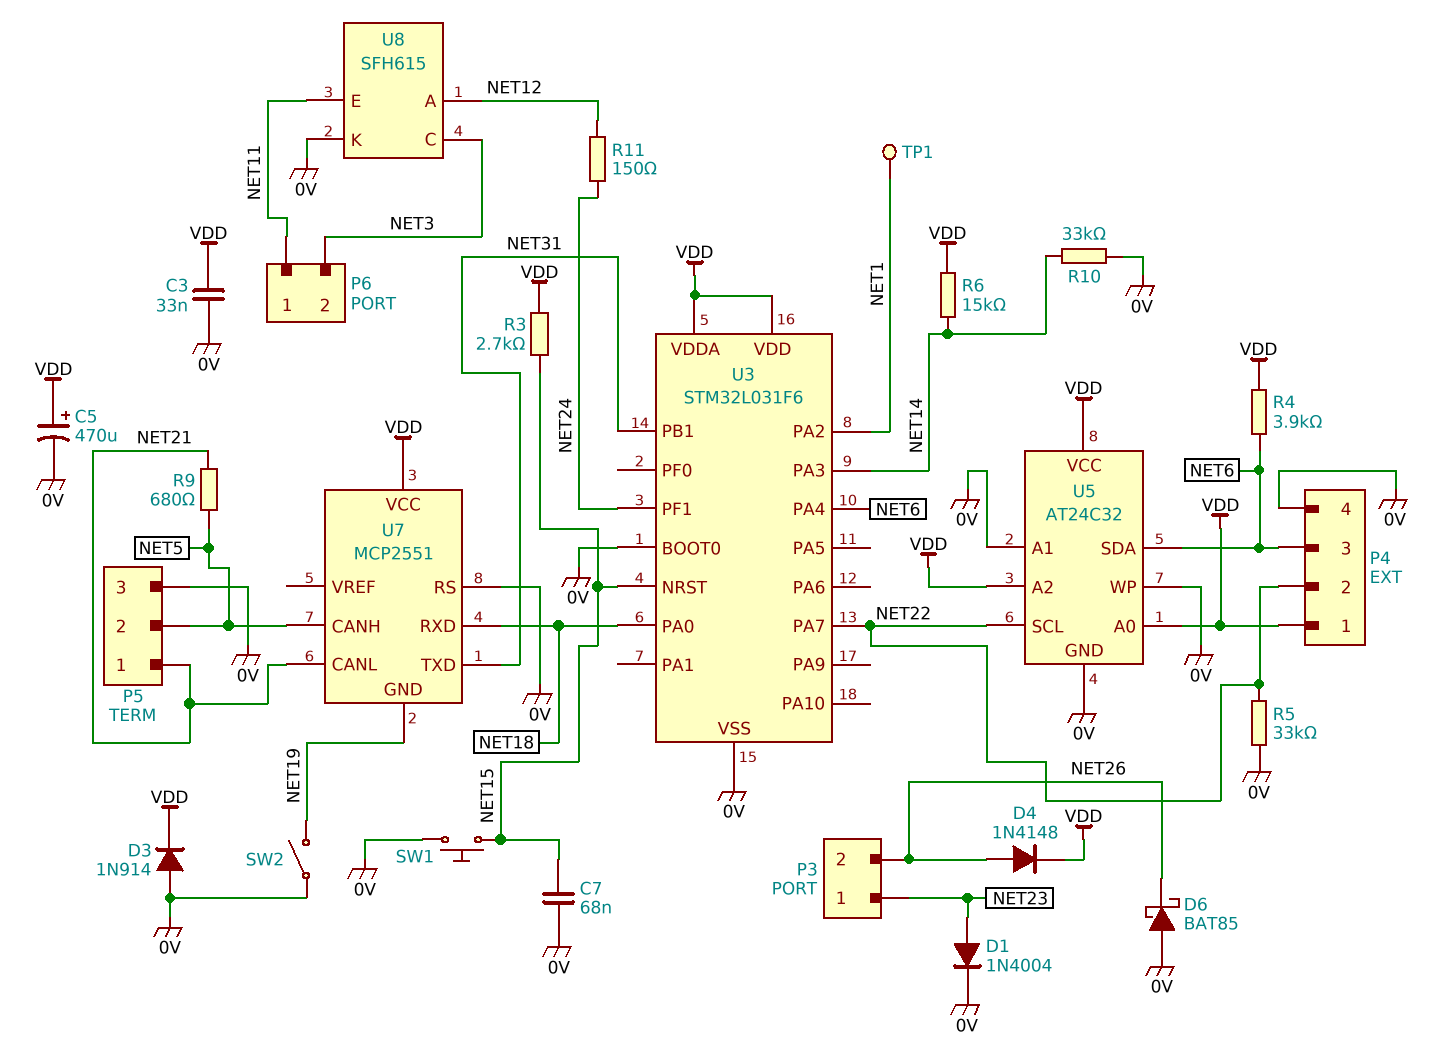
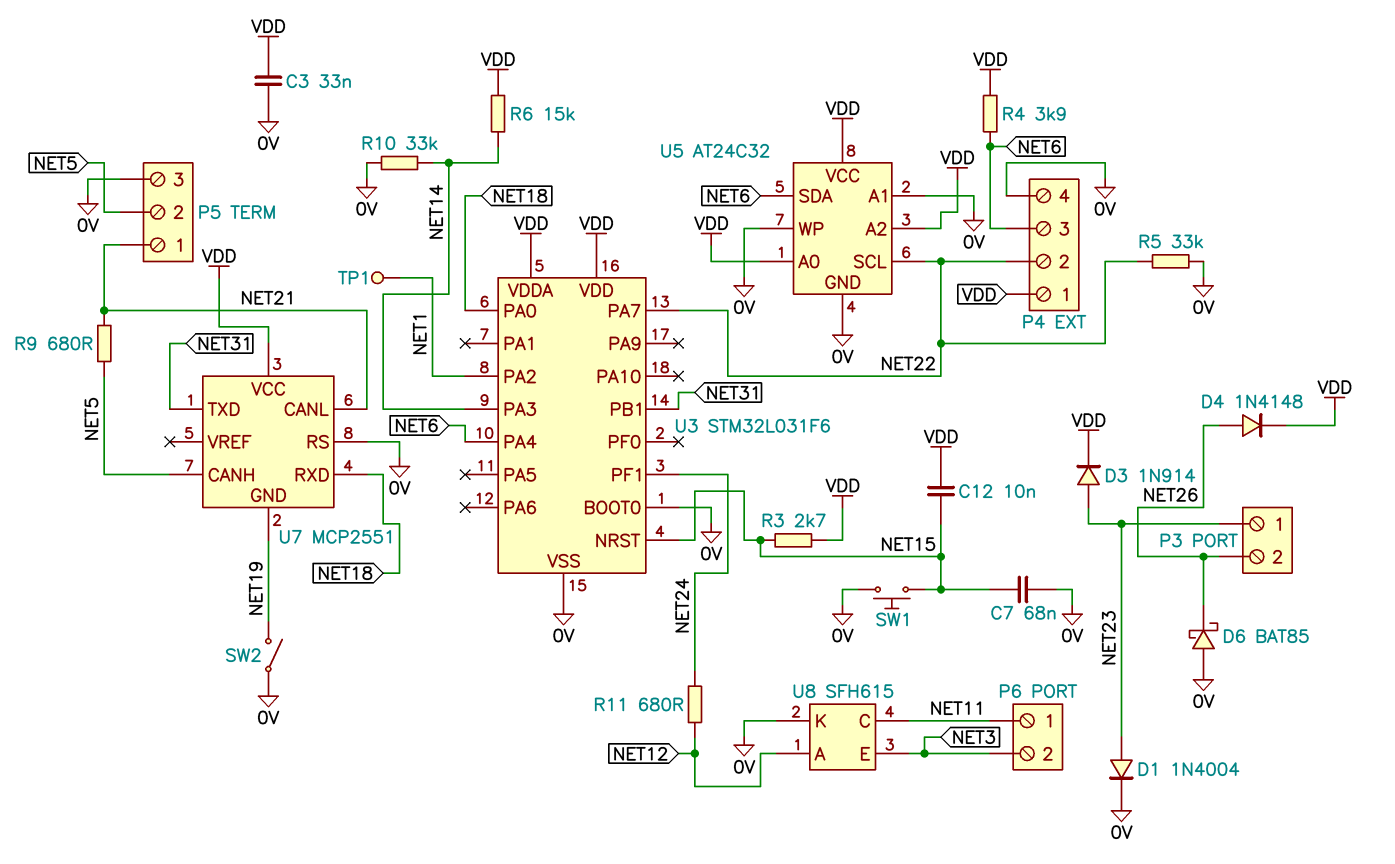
C5: 470uF (plus VDD, minus 0V) -> none
C12: none -> 10nF (NET15, VDD)
D3: diode 1N914 (A 0V, K VDD) -> diode 1N914 (A NET23, K VDD)
R11: 150 (NET12, NET24) -> 680 (NET12, NET24)
U8 pin C: NET3 -> NET11
U8 pin E: NET11 -> NET3

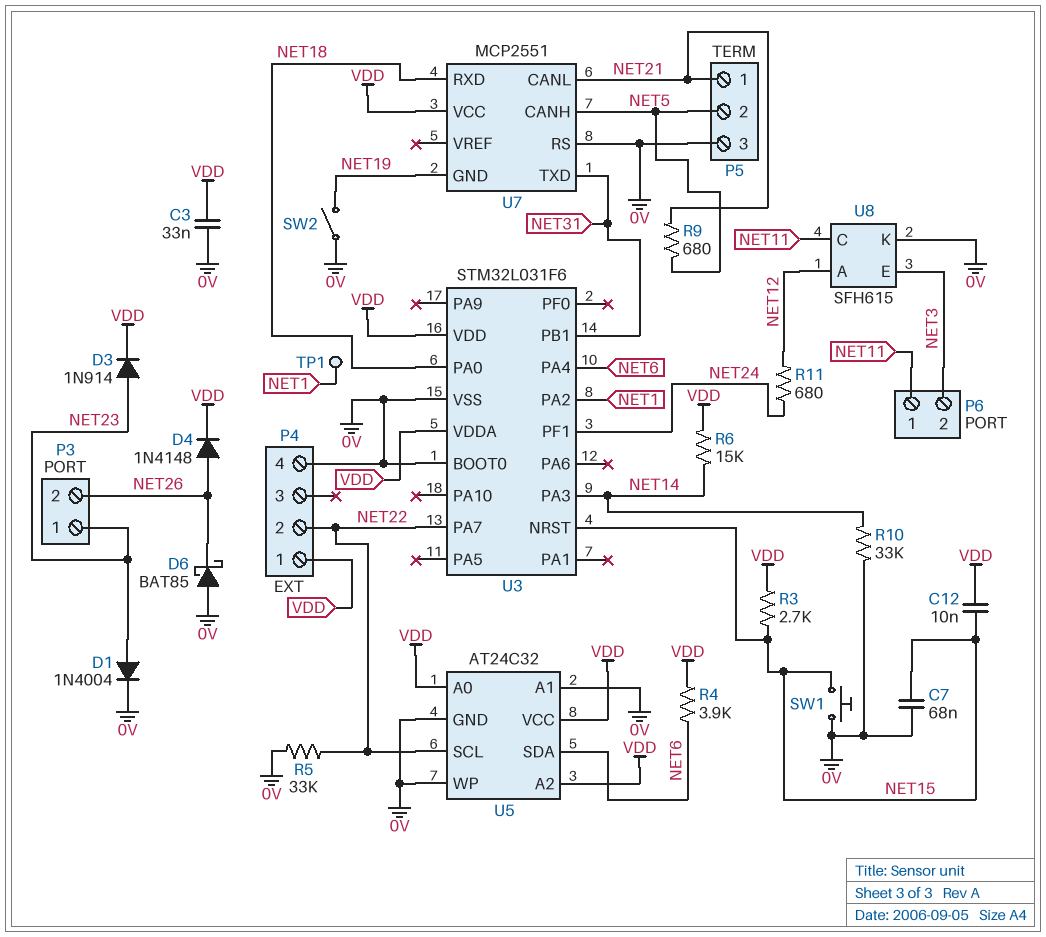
P4 pin 3: NET6 -> none

